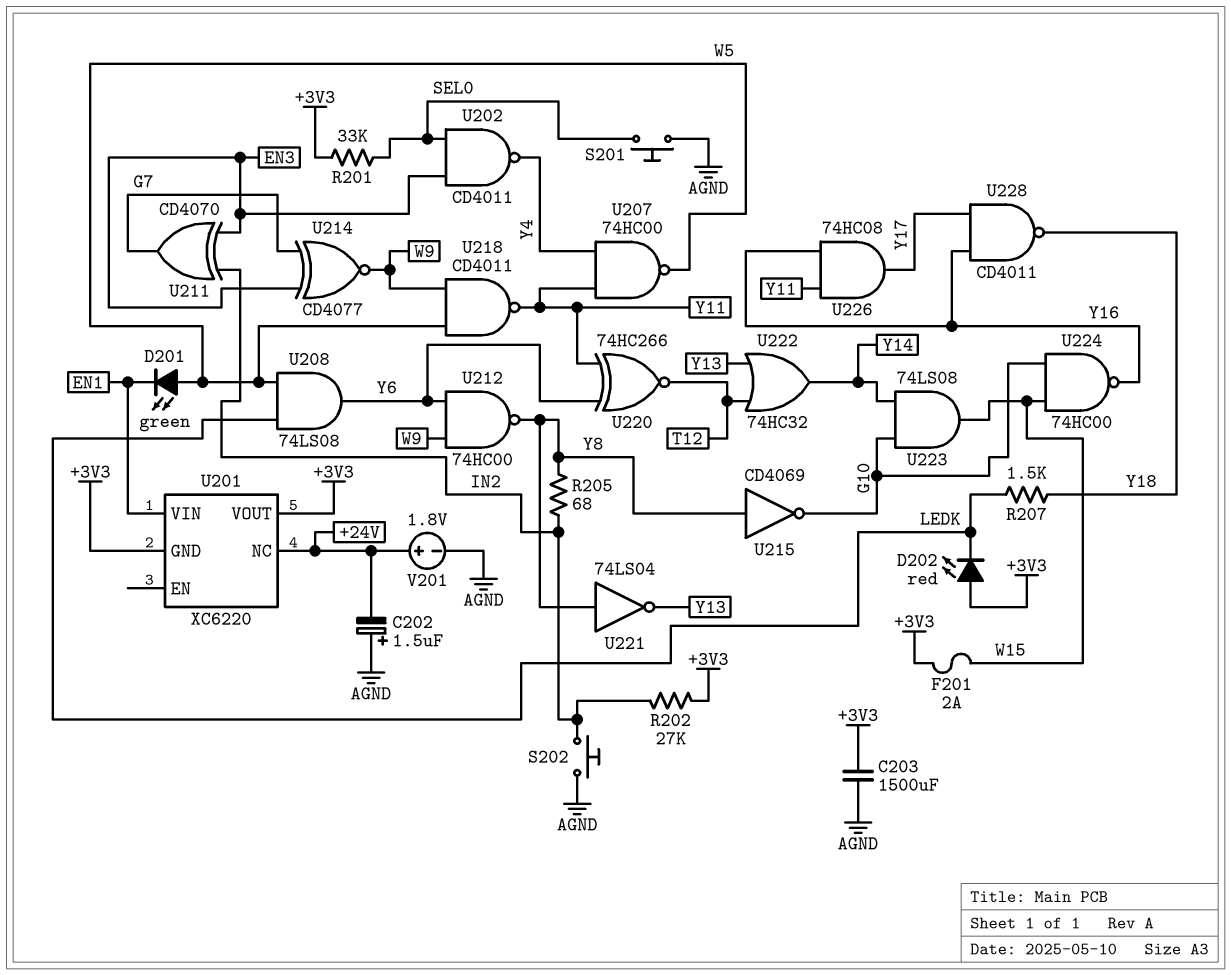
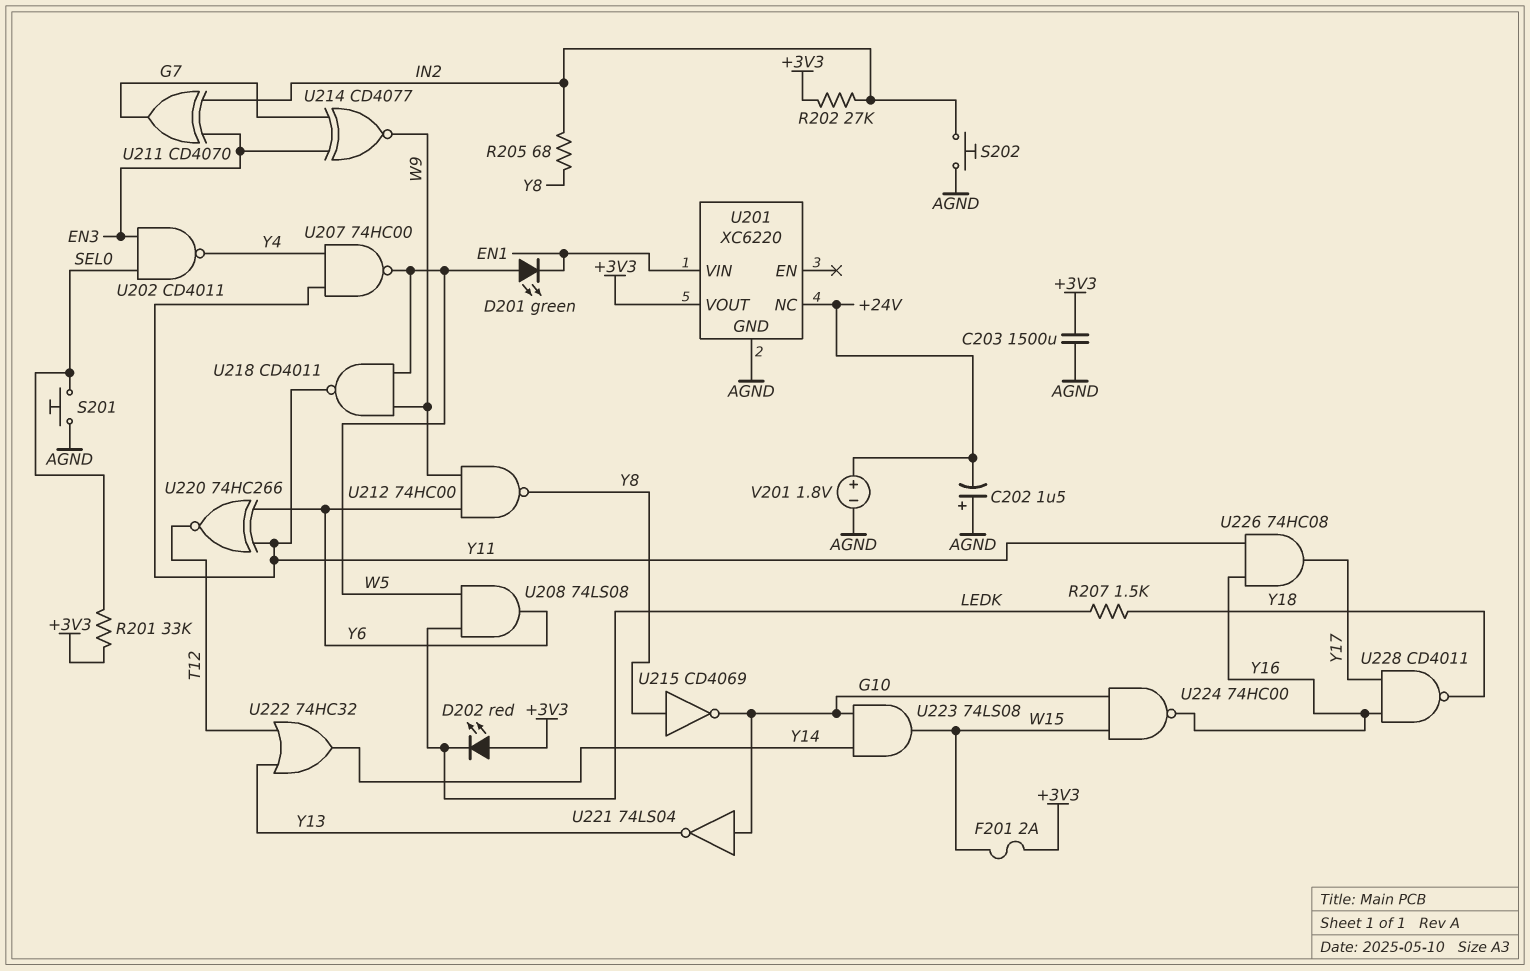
U201 pin GND: +3V3 -> AGND
U221: NOT 74LS04 (in Y8, out Y13) -> NOT 74LS04 (in G10, out Y13)

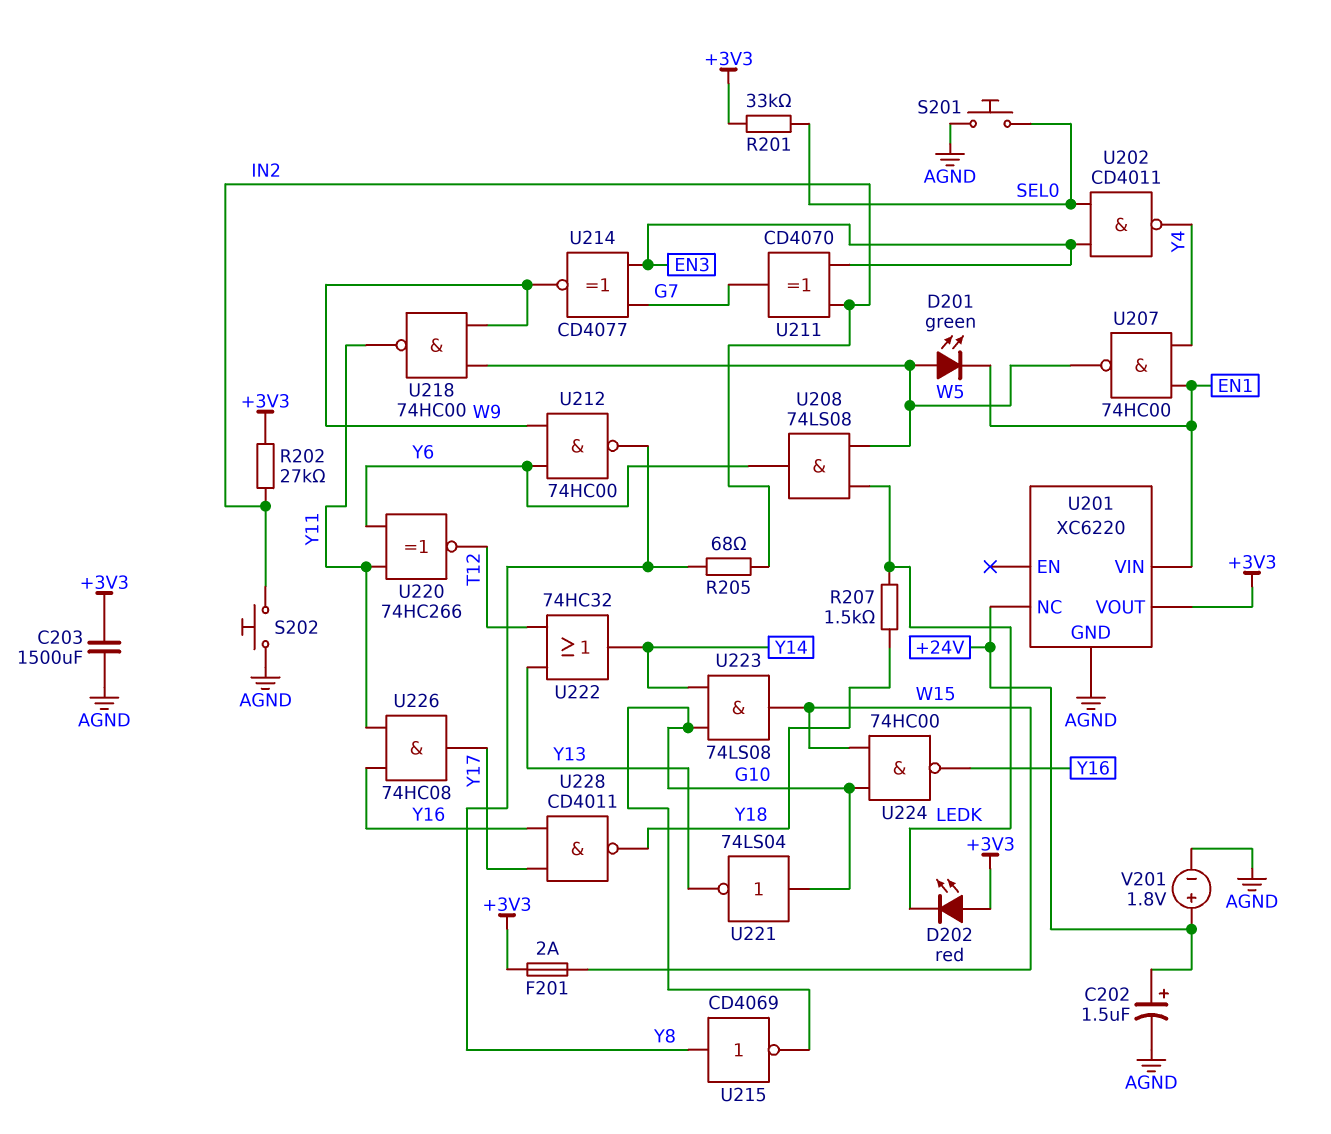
C202: 1.5uF (plus AGND, minus +24V) -> 1.5uF (plus +24V, minus AGND)
U207: NAND 74HC00 (in Y4, in Y11, out W5) -> NAND 74HC00 (in EN1, in Y4, out W5)
U218: NAND CD4011 (in W5, in W9, out Y11) -> NAND 74HC00 (in W5, in W9, out Y11)

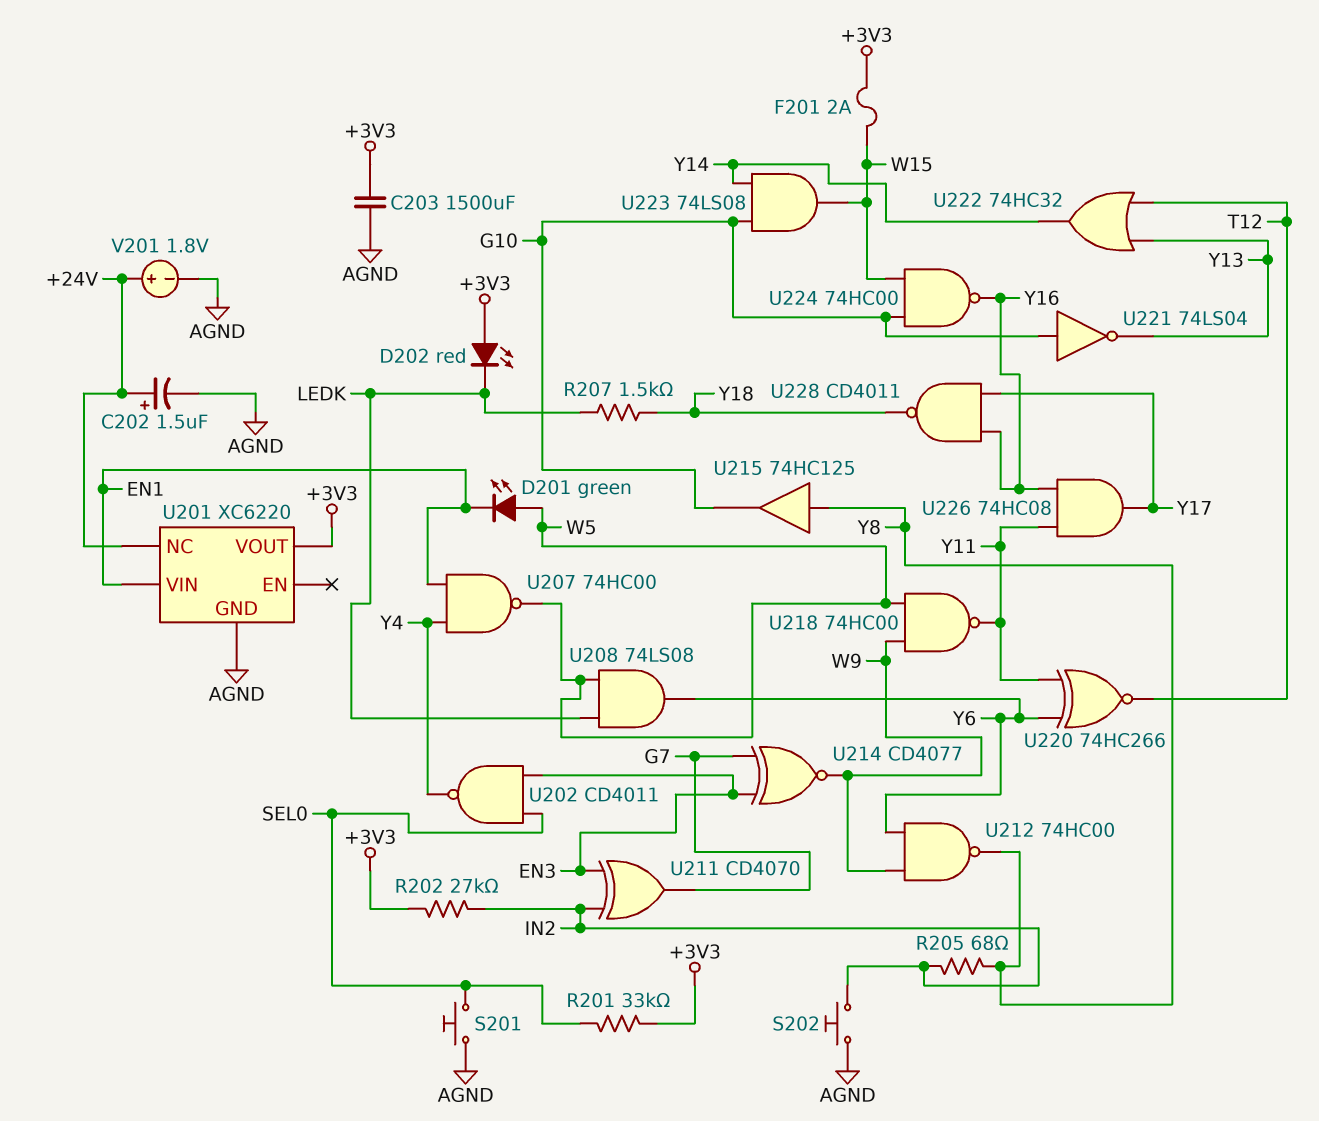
U215: NOT CD4069 (in Y8, out G10) -> buffer 74HC125 (in Y8, out G10)

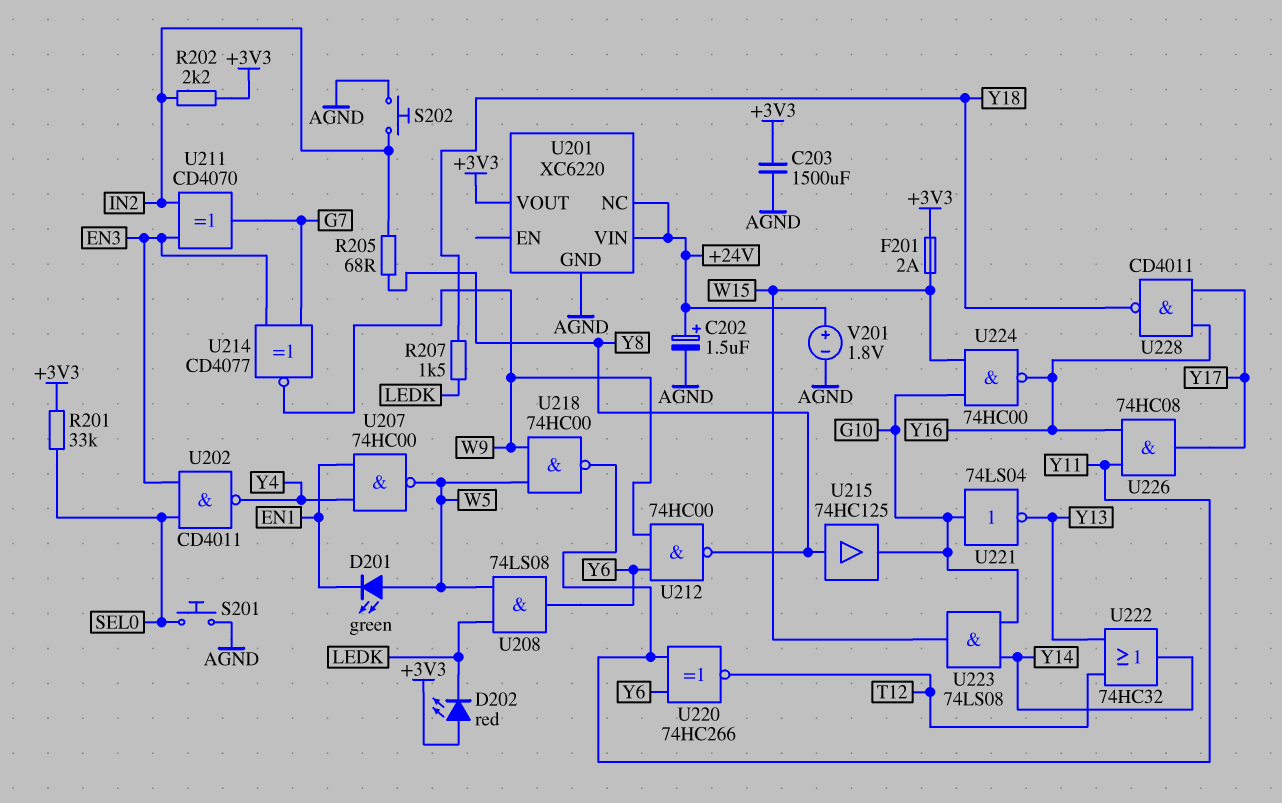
R202: 27k (+3V3, IN2) -> 2.2k (+3V3, IN2)
U201 pin VIN: EN1 -> +24V

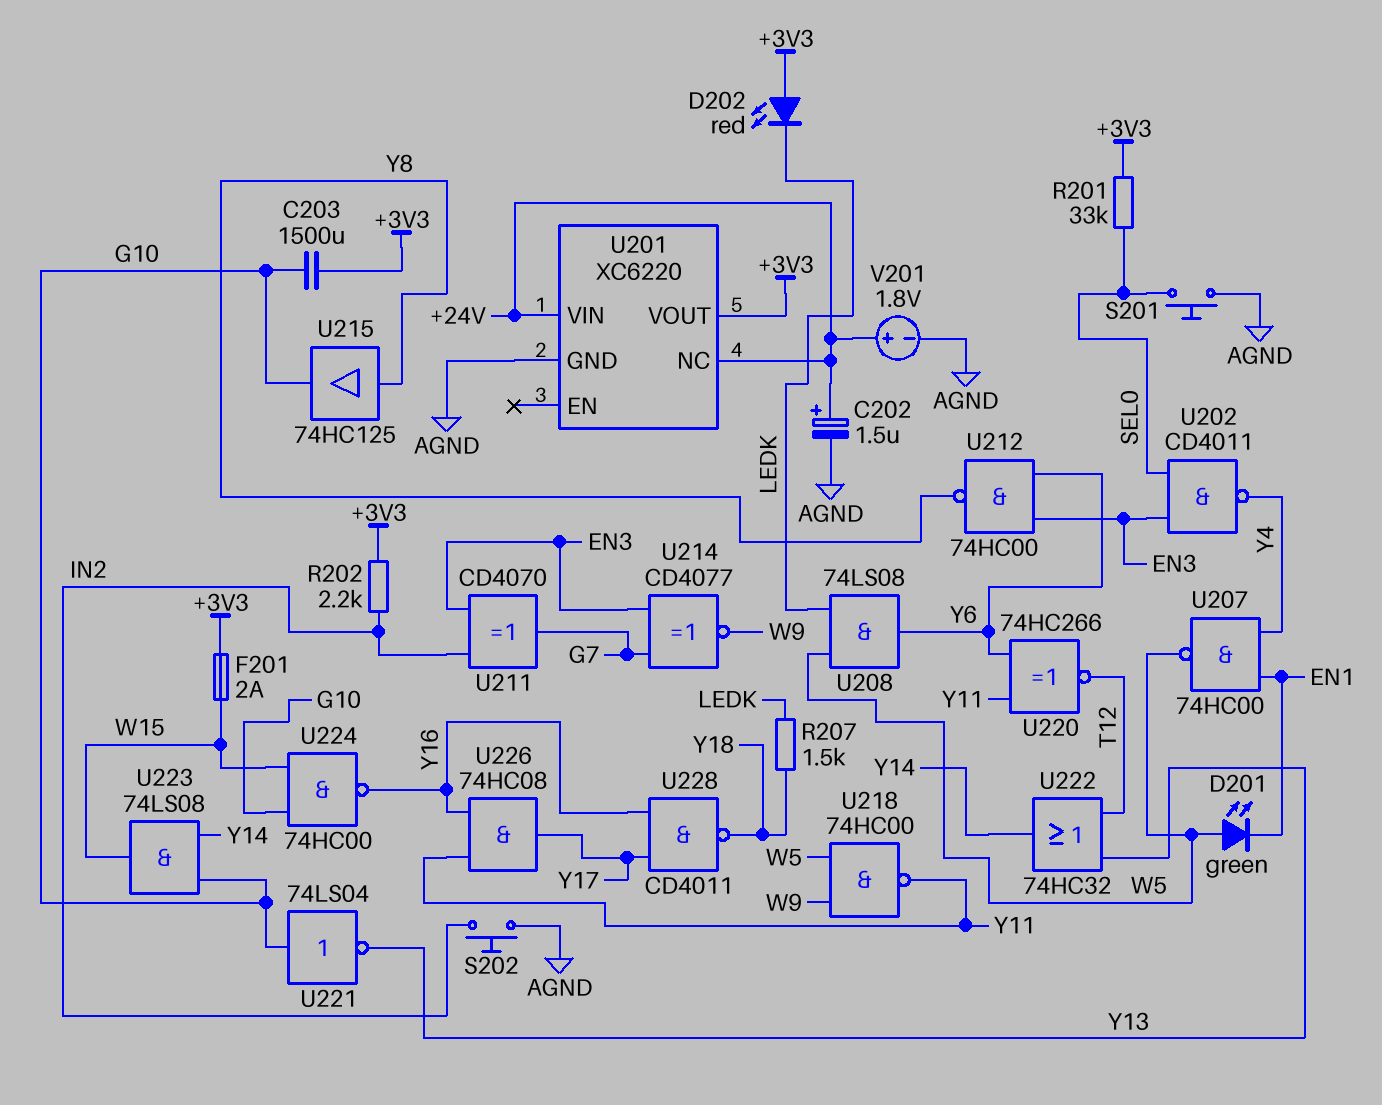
C203: 1500uF (+3V3, AGND) -> 1500uF (+3V3, G10)
R205: 68 (IN2, Y8) -> none
U212: NAND 74HC00 (in W9, in Y6, out Y8) -> NAND 74HC00 (in EN3, in Y6, out Y8)

